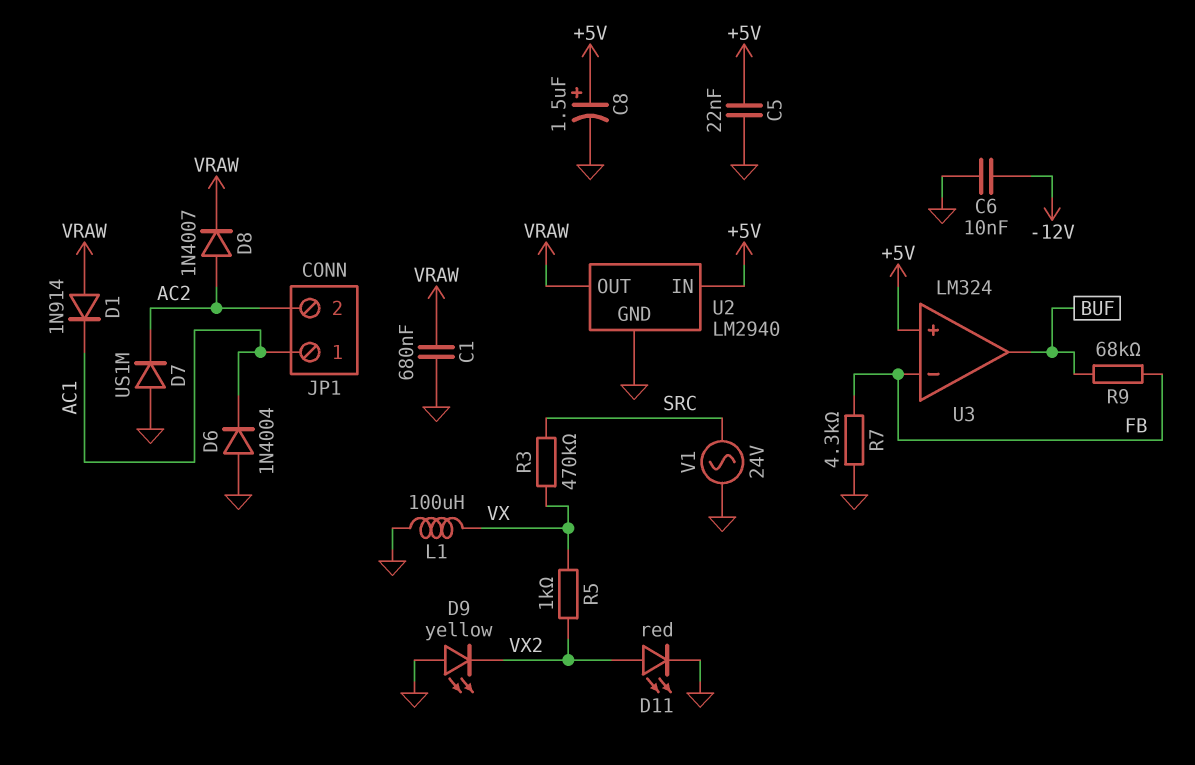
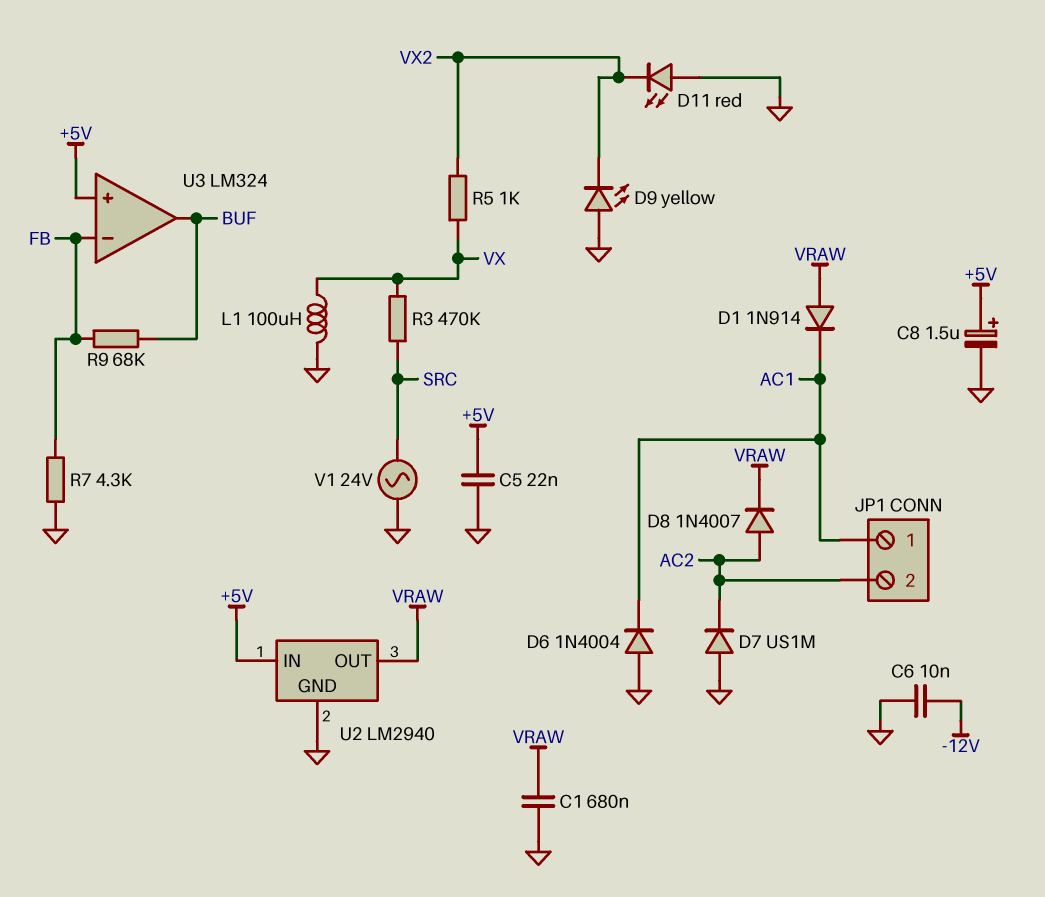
D11: LED red (A VX2, K GND) -> LED red (A GND, K VX2)

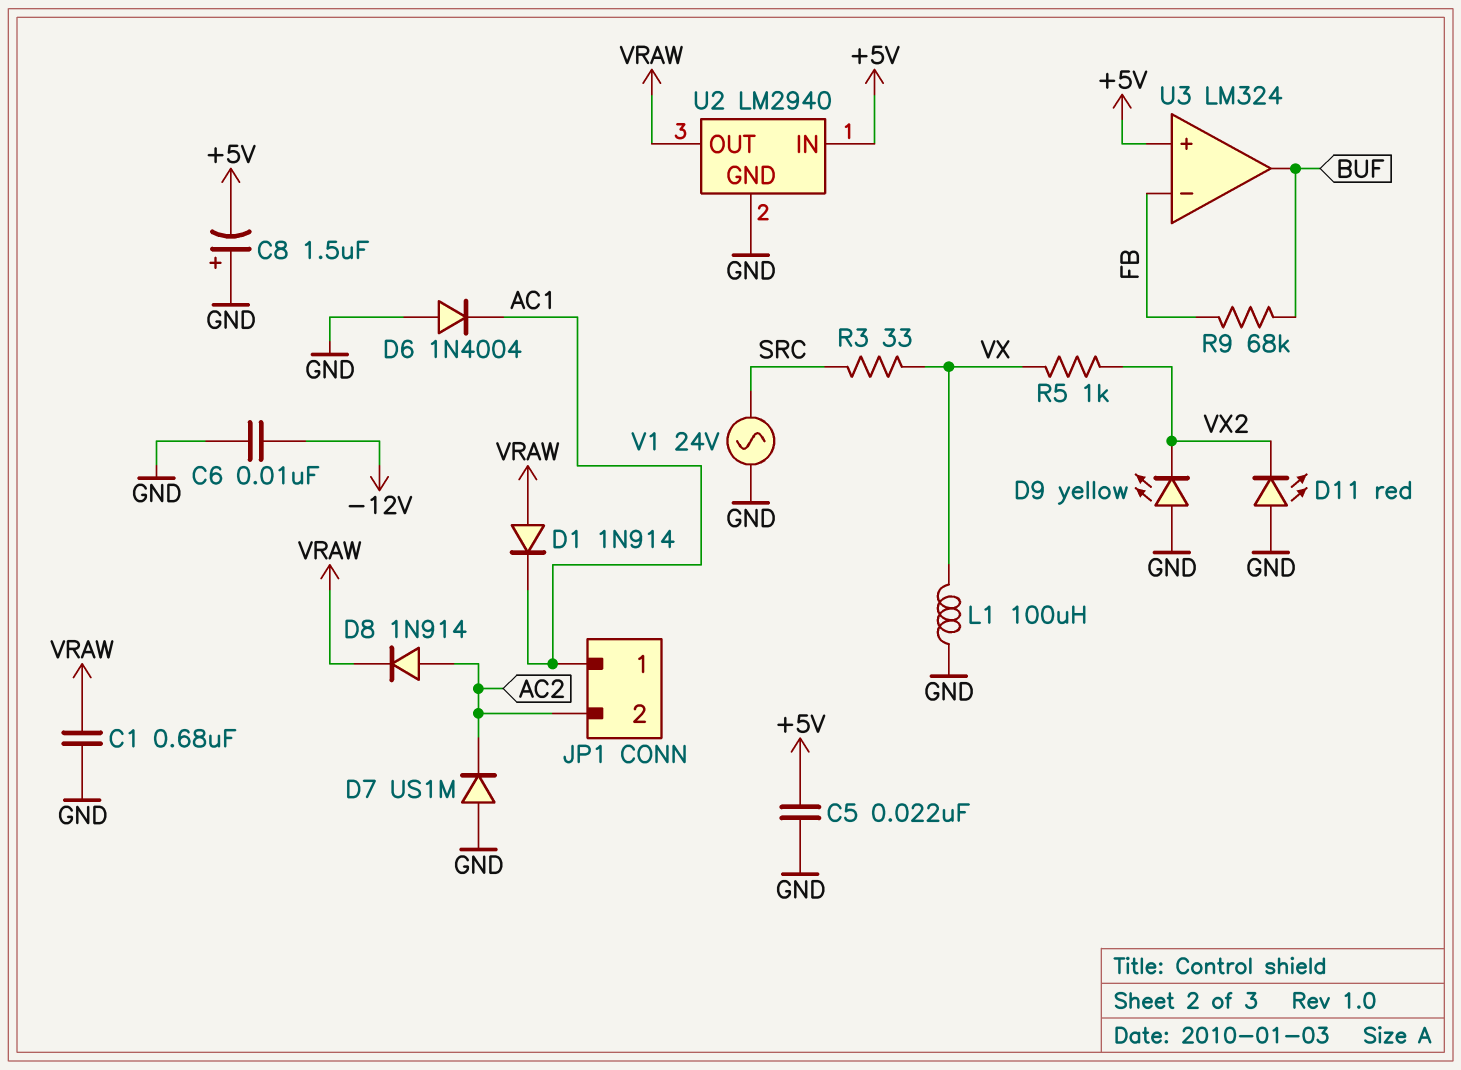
C8: 1.5uF (plus +5V, minus GND) -> 1.5uF (plus GND, minus +5V)
D8: diode 1N4007 (A AC2, K VRAW) -> diode 1N914 (A AC2, K VRAW)
R3: 470k (SRC, VX) -> 33 (SRC, VX)
R7: 4.3k (FB, GND) -> none

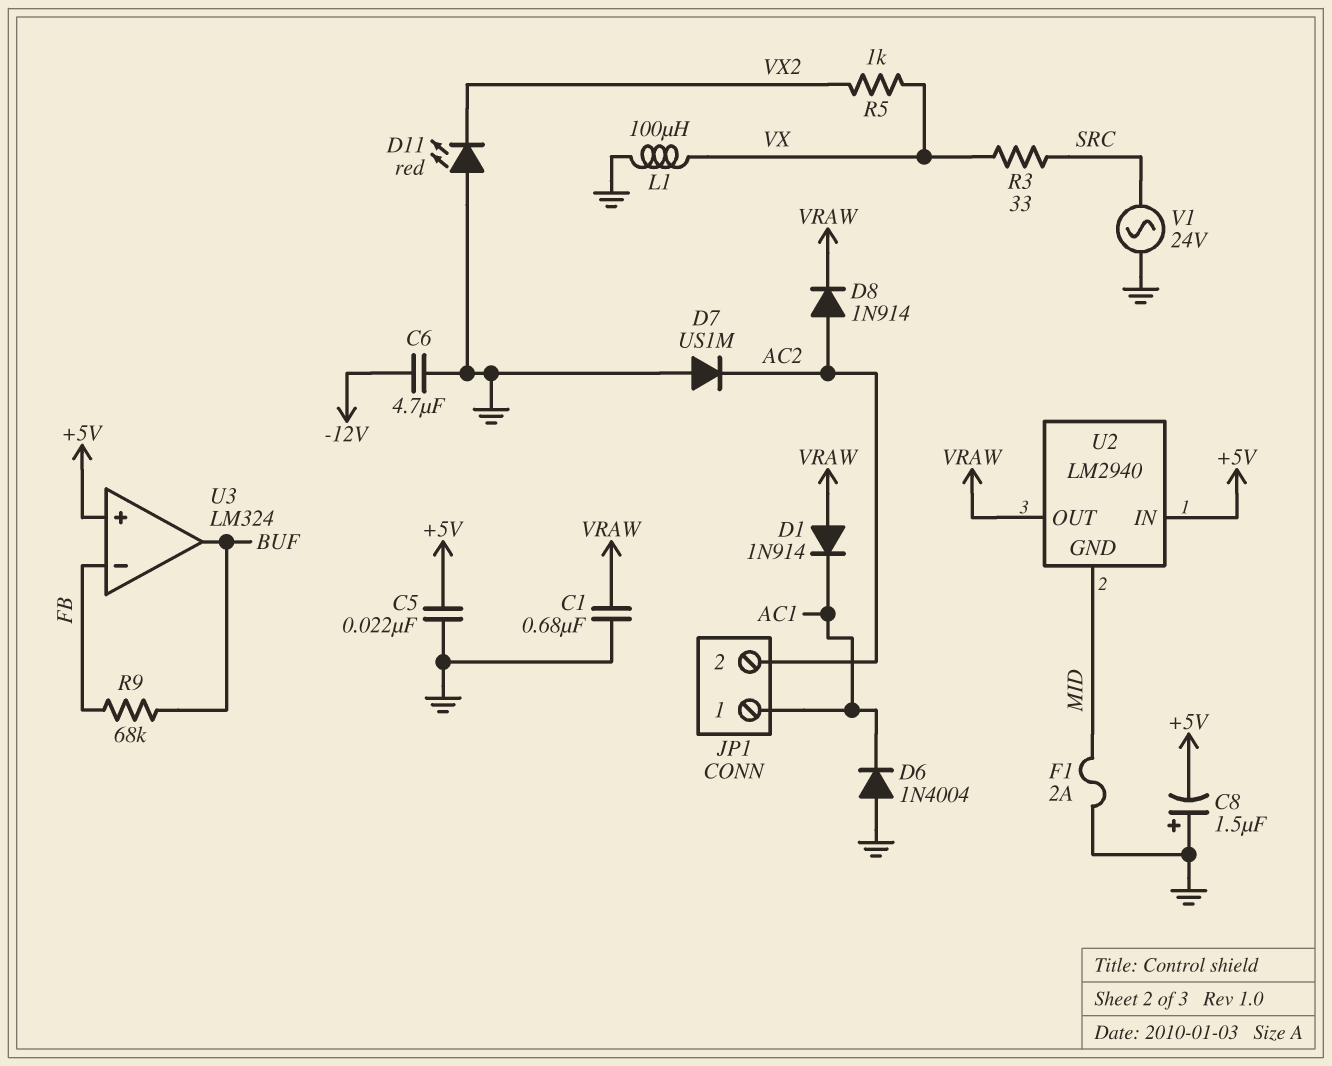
C6: 10nF (-12V, GND) -> 4.7uF (-12V, GND)
D9: LED yellow (A GND, K VX2) -> none
F1: none -> 2A (GND, MID)
U2 pin GND: GND -> MID

